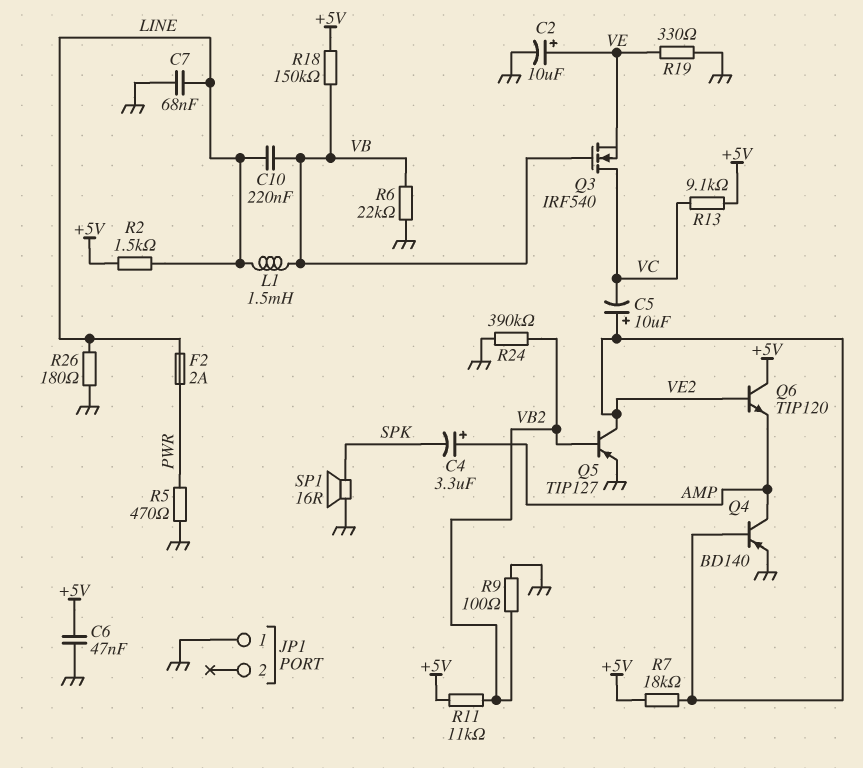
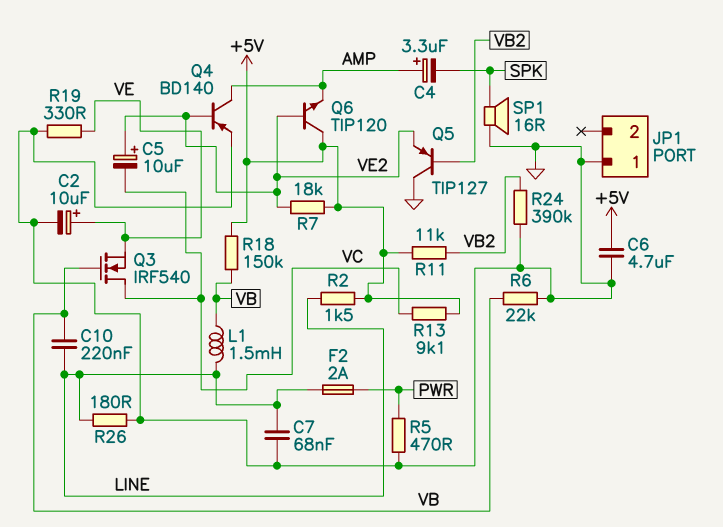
C6: 47nF (+5V, GND) -> 4.7uF (+5V, GND)
Q5: PNP TIP127 (B VB2, C VE2, E GND) -> PNP TIP127 (B VB2, C GND, E VE2)
R9: 100 (GND, VB2) -> none

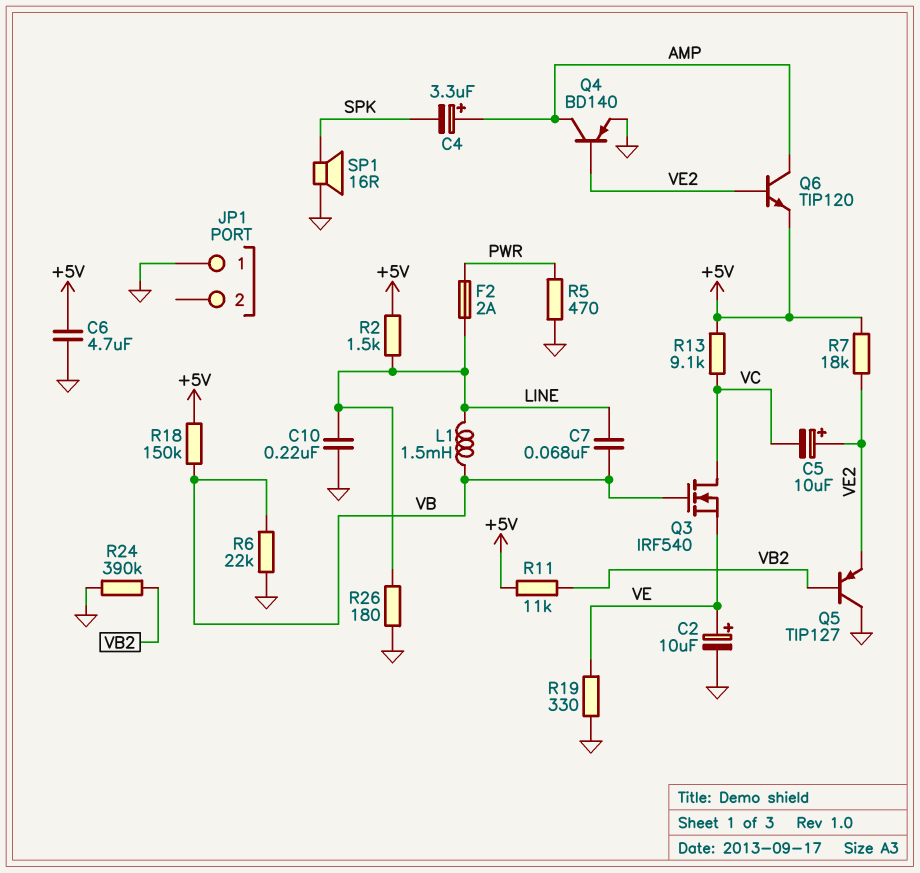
C7: 68nF (GND, LINE) -> 68nF (LINE, VB)
C10: 220nF (LINE, VB) -> 220nF (GND, LINE)
Q6: NPN TIP120 (B VE2, C +5V, E AMP) -> NPN TIP120 (B VE2, C AMP, E +5V)

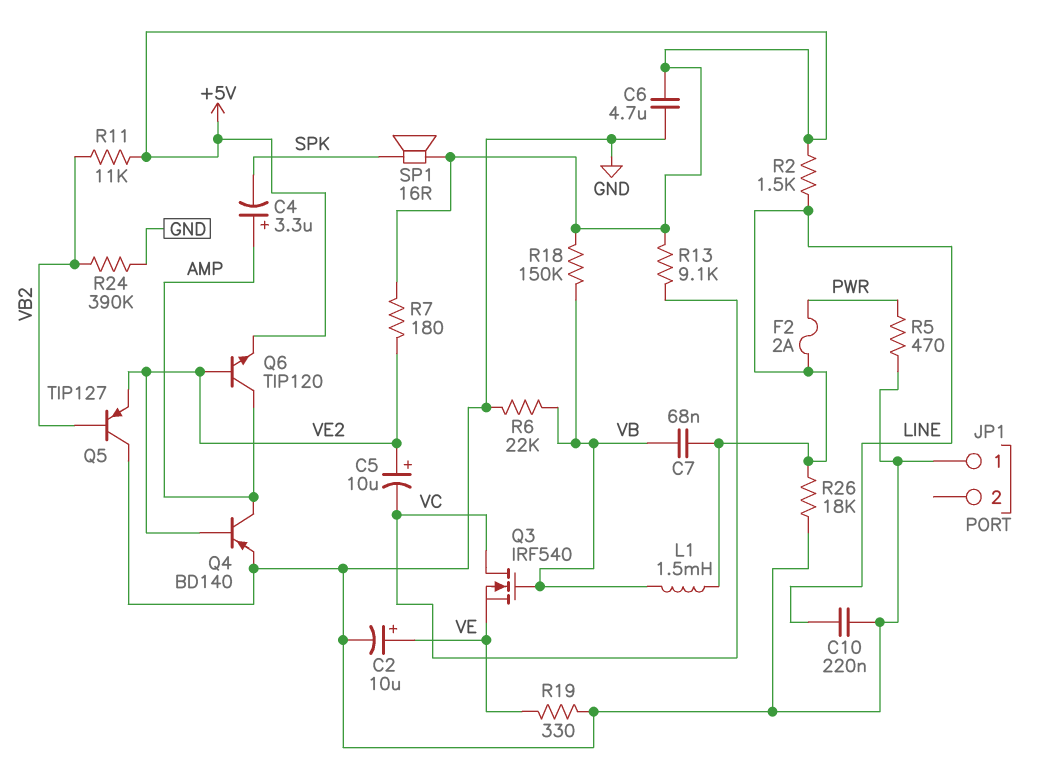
R7: 18k (+5V, VE2) -> 180 (+5V, VE2)
R26: 180 (GND, LINE) -> 18k (GND, LINE)
SP1: speaker 16R (GND, SPK) -> speaker 16R (+5V, SPK)

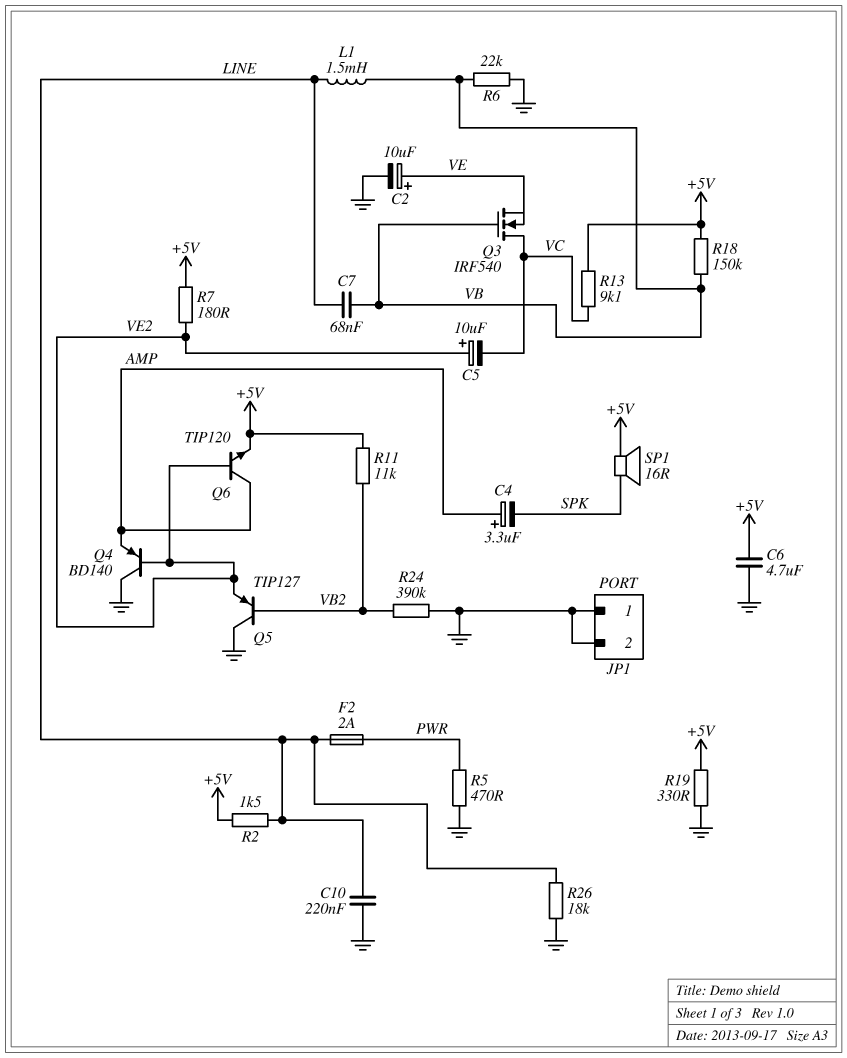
JP1 pin 2: none -> GND
Q4: PNP BD140 (B VE2, C AMP, E GND) -> PNP BD140 (B VE2, C GND, E AMP)
R19: 330 (GND, VE) -> 330 (+5V, GND)

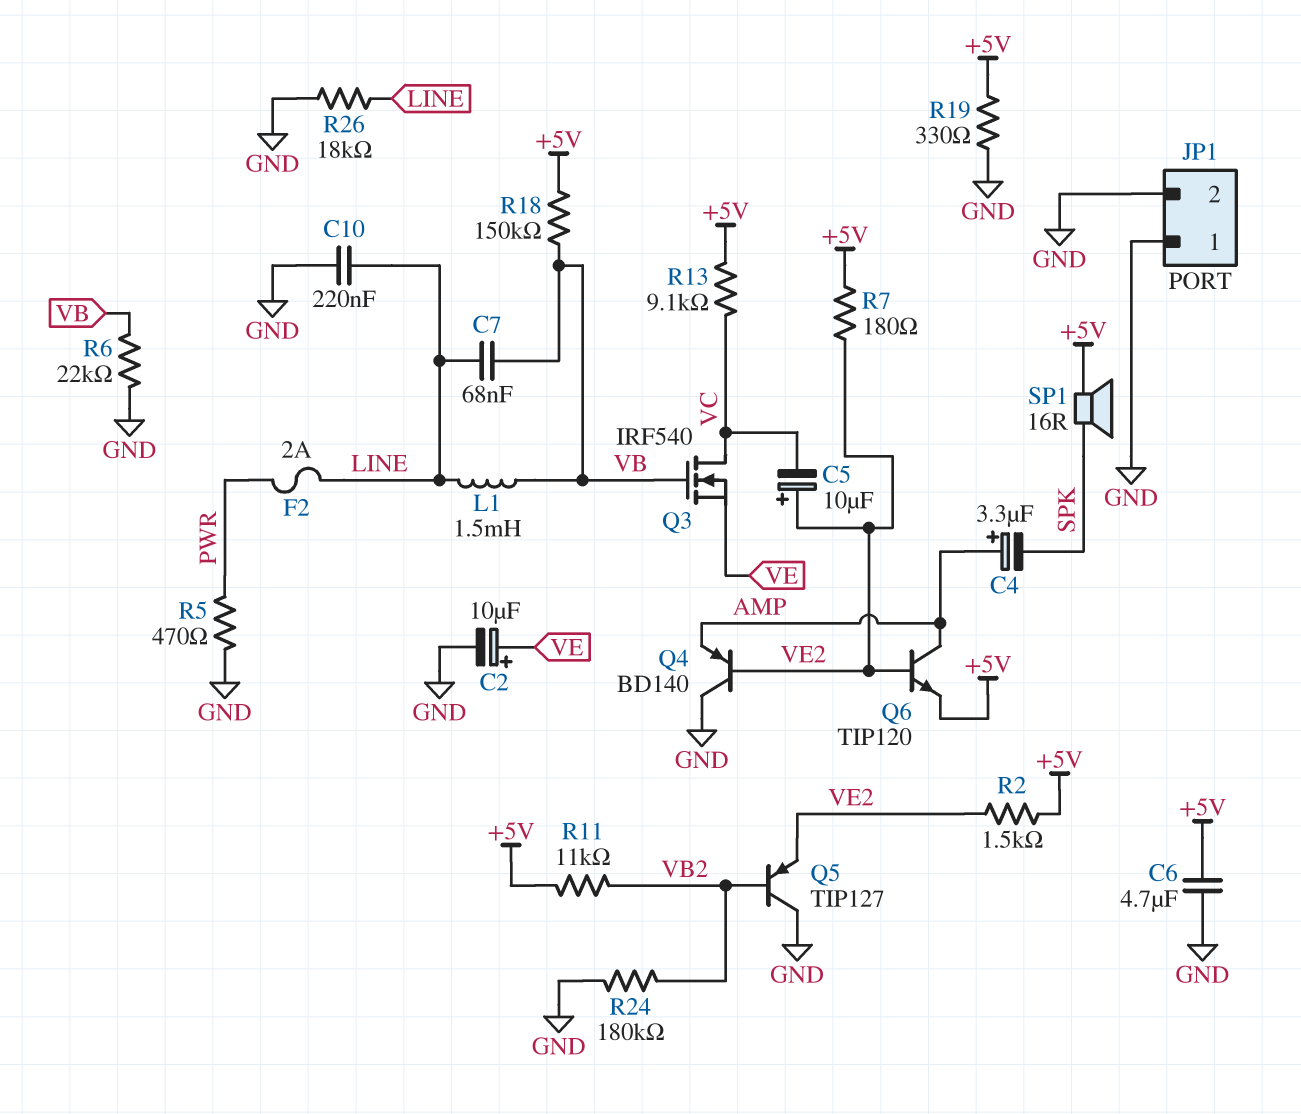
R2: 1.5k (+5V, LINE) -> 1.5k (+5V, VE2)
R24: 390k (GND, VB2) -> 180k (GND, VB2)

